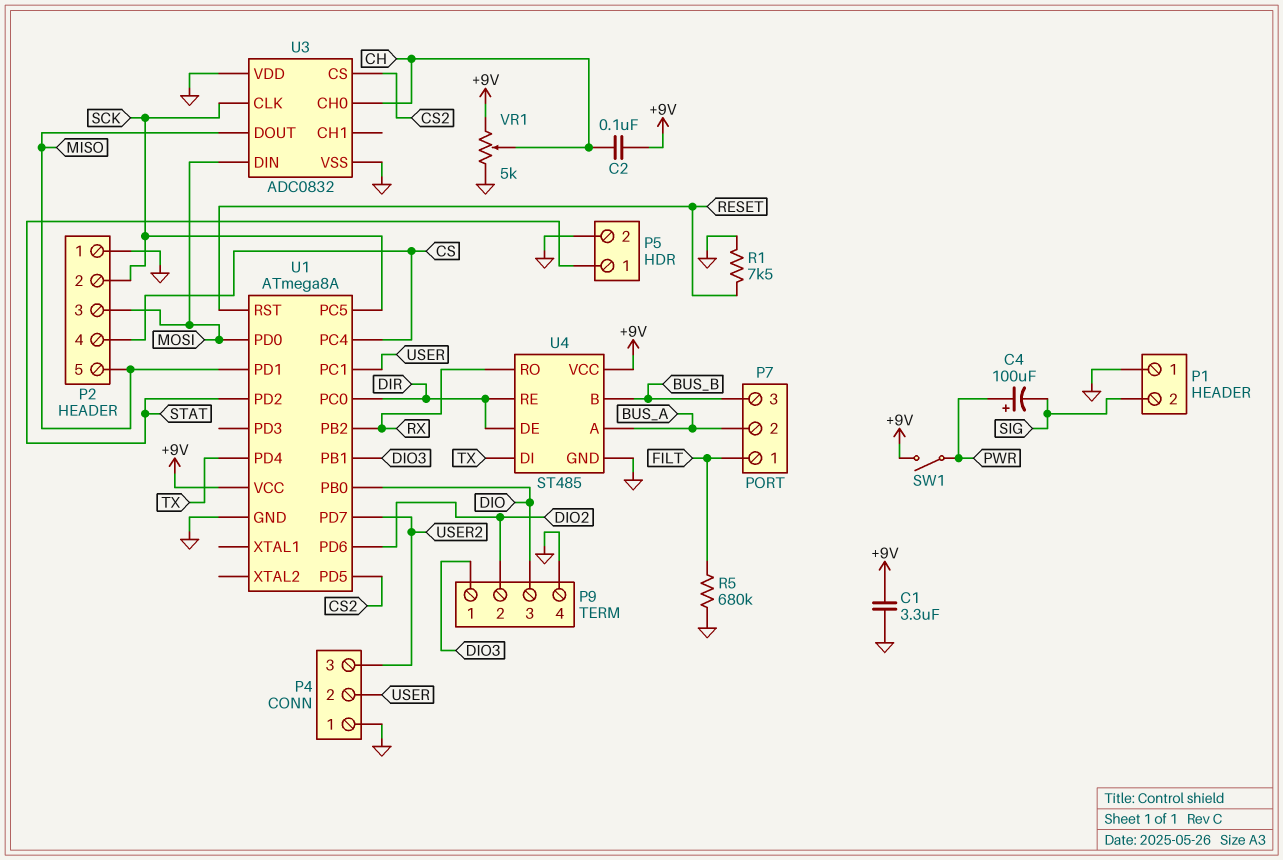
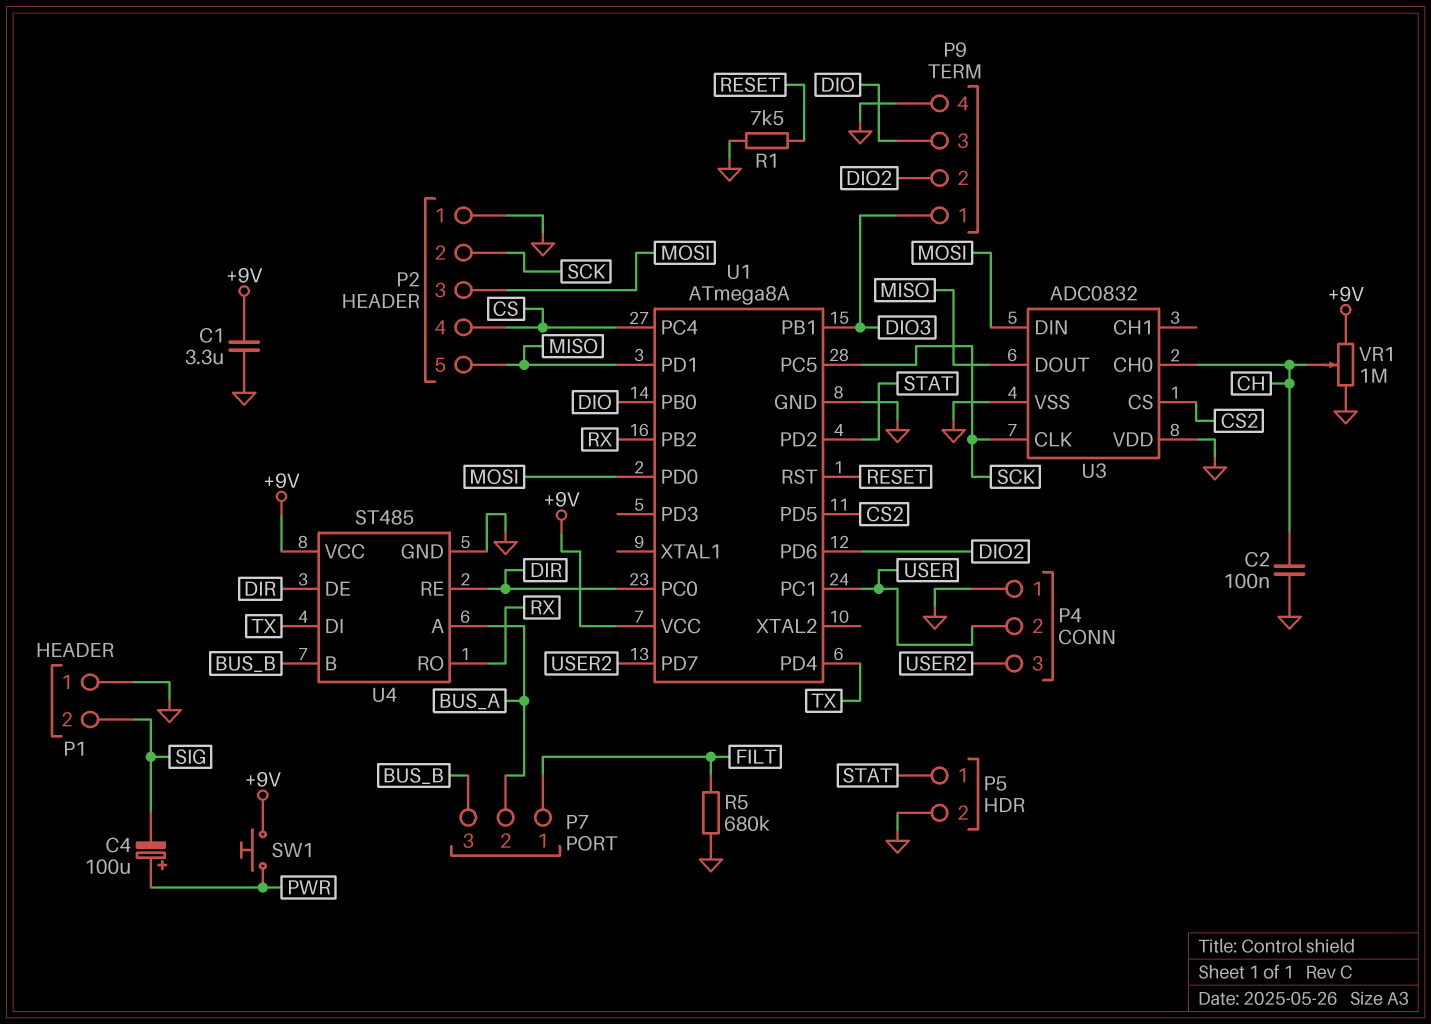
C2: 100nF (+9V, CH) -> 100nF (CH, GND)
SW1: switch (+9V, PWR) -> button (+9V, PWR)
VR1: 5k (+9V, GND, wiper CH) -> 1M (+9V, GND, wiper CH)

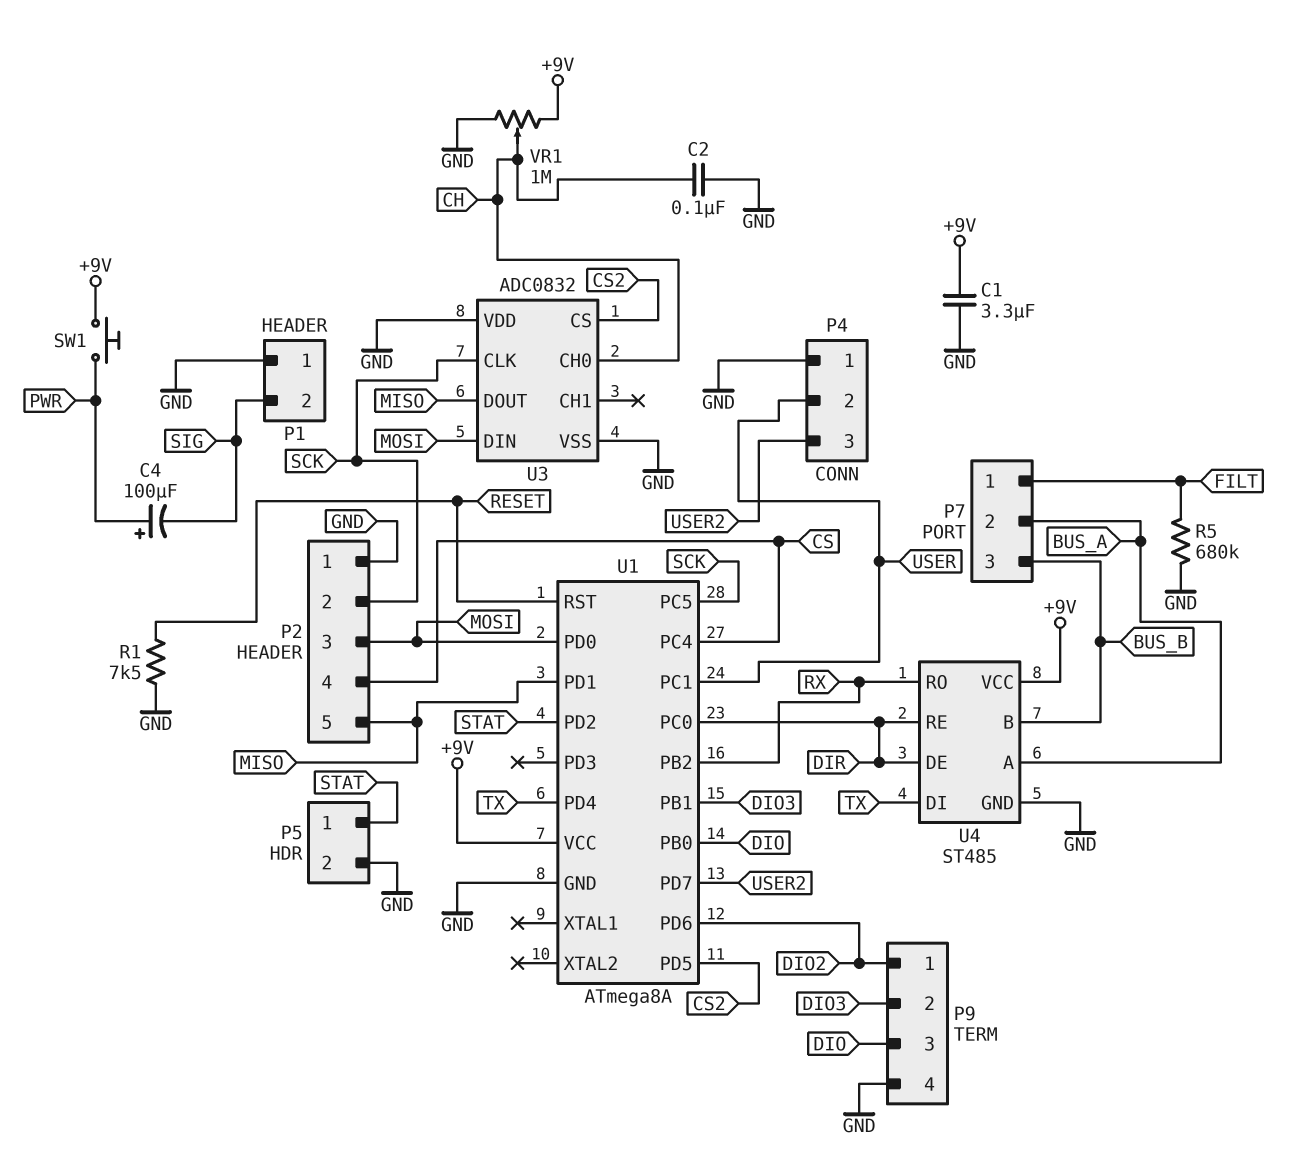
P9 pin 1: DIO3 -> DIO2
P9 pin 2: DIO2 -> DIO3

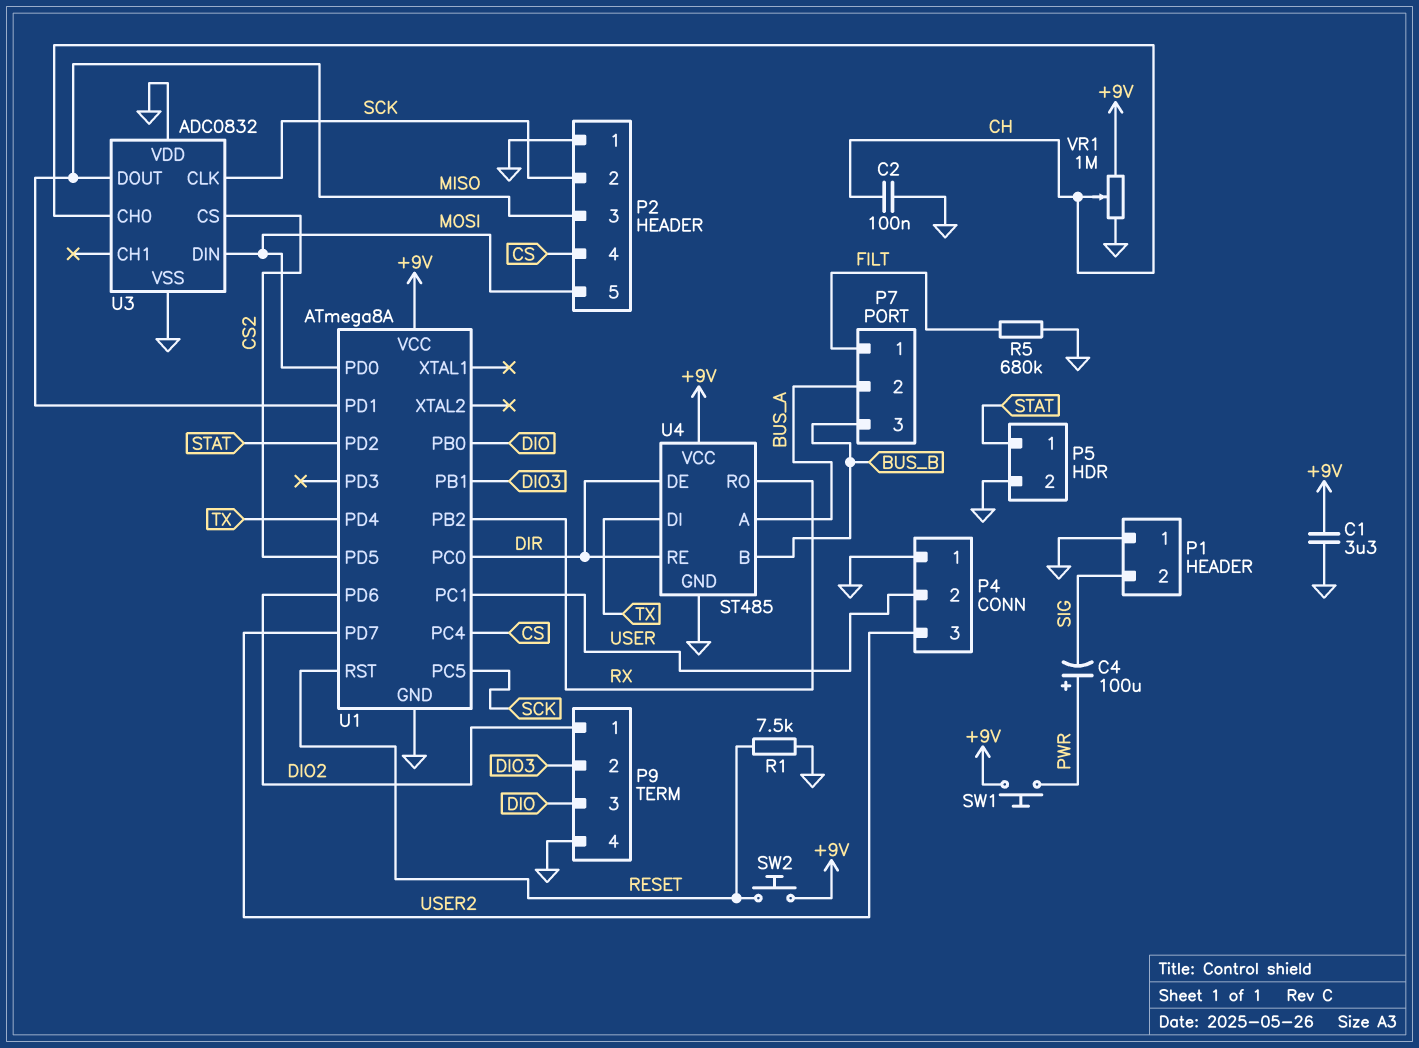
P2 pin 3: MOSI -> MISO
P2 pin 5: MISO -> MOSI
SW2: none -> button (+9V, RESET)

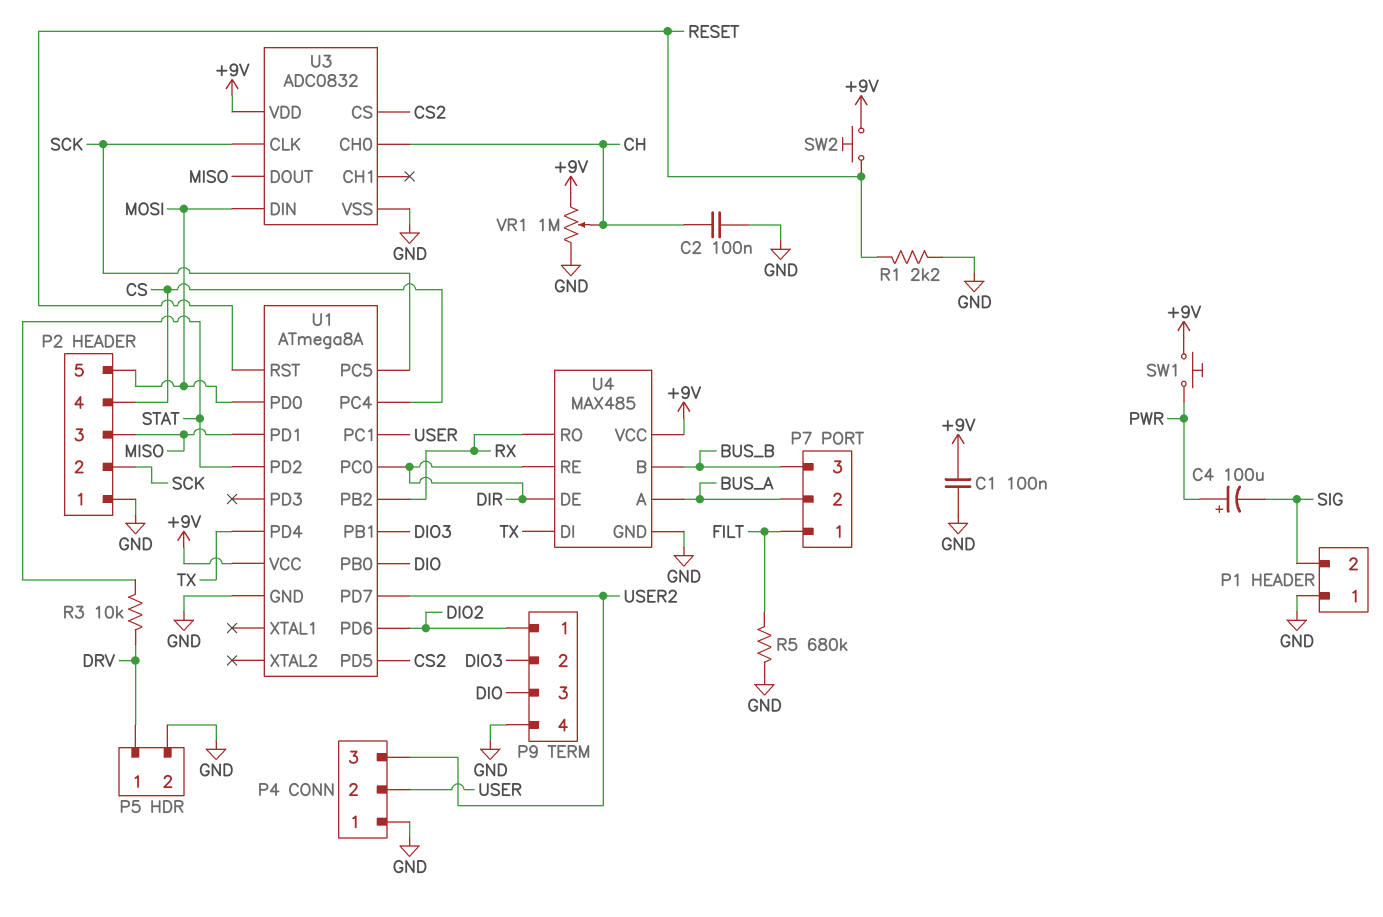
C1: 3.3uF (+9V, GND) -> 100nF (+9V, GND)
P5 pin 1: STAT -> DRV
R1: 7.5k (GND, RESET) -> 2.2k (GND, RESET)
R3: none -> 10k (DRV, STAT)
U3 pin VDD: GND -> +9V
U4: ST485 -> MAX485

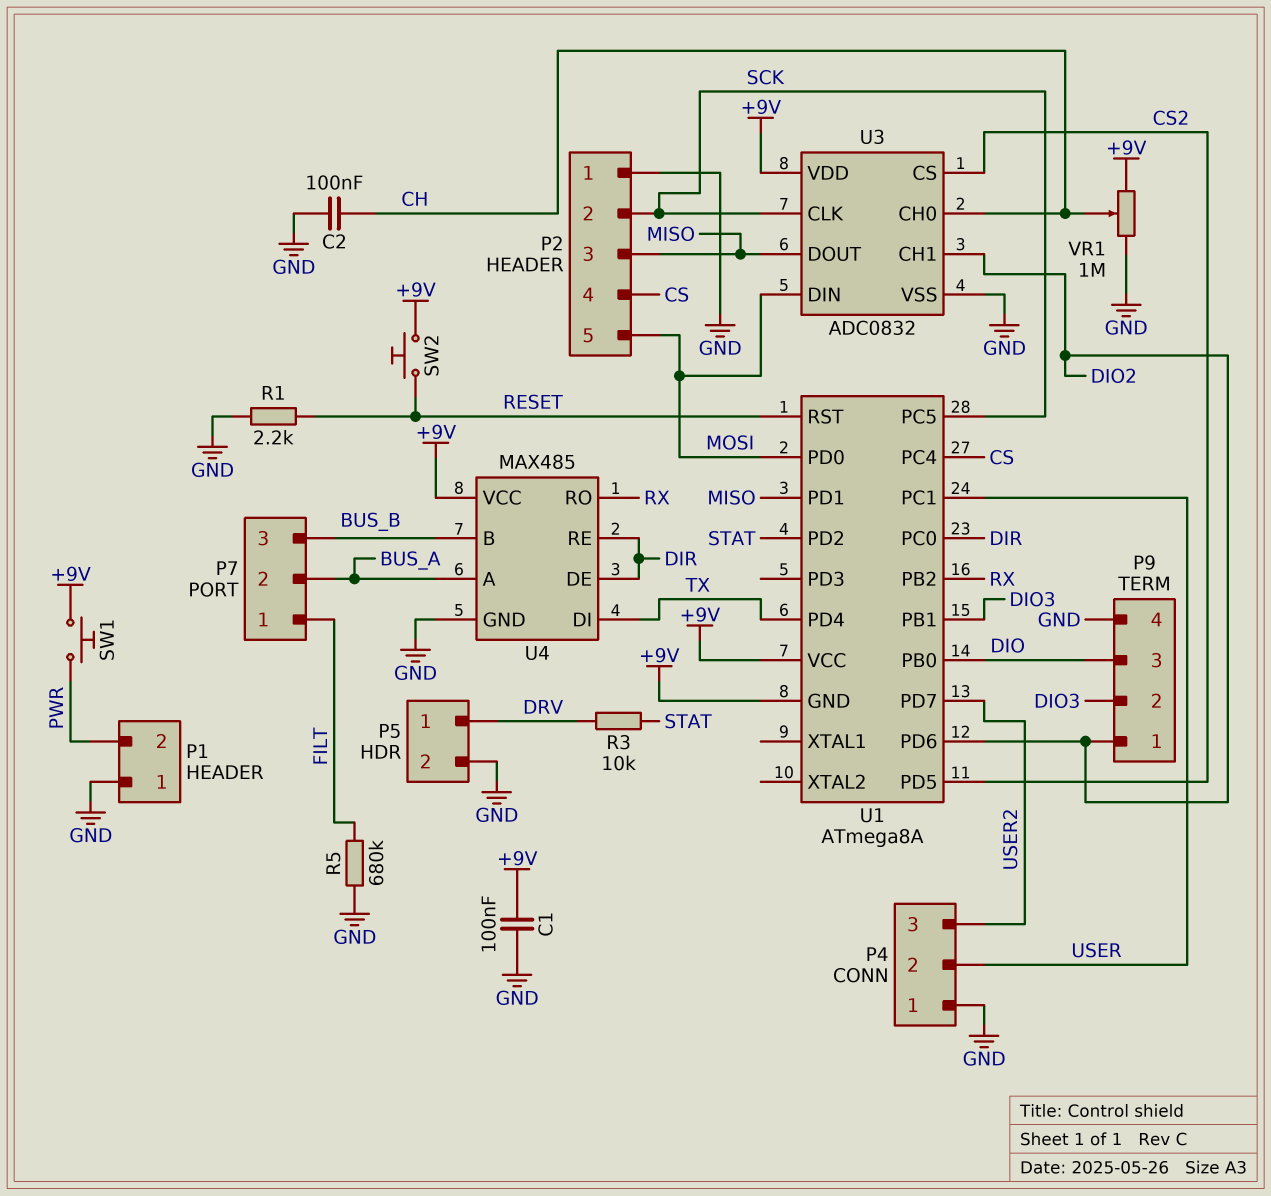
C4: 100uF (plus PWR, minus SIG) -> none
P1 pin 2: SIG -> PWR
U1 pin GND: GND -> +9V
U3 pin CH1: none -> DIO2

